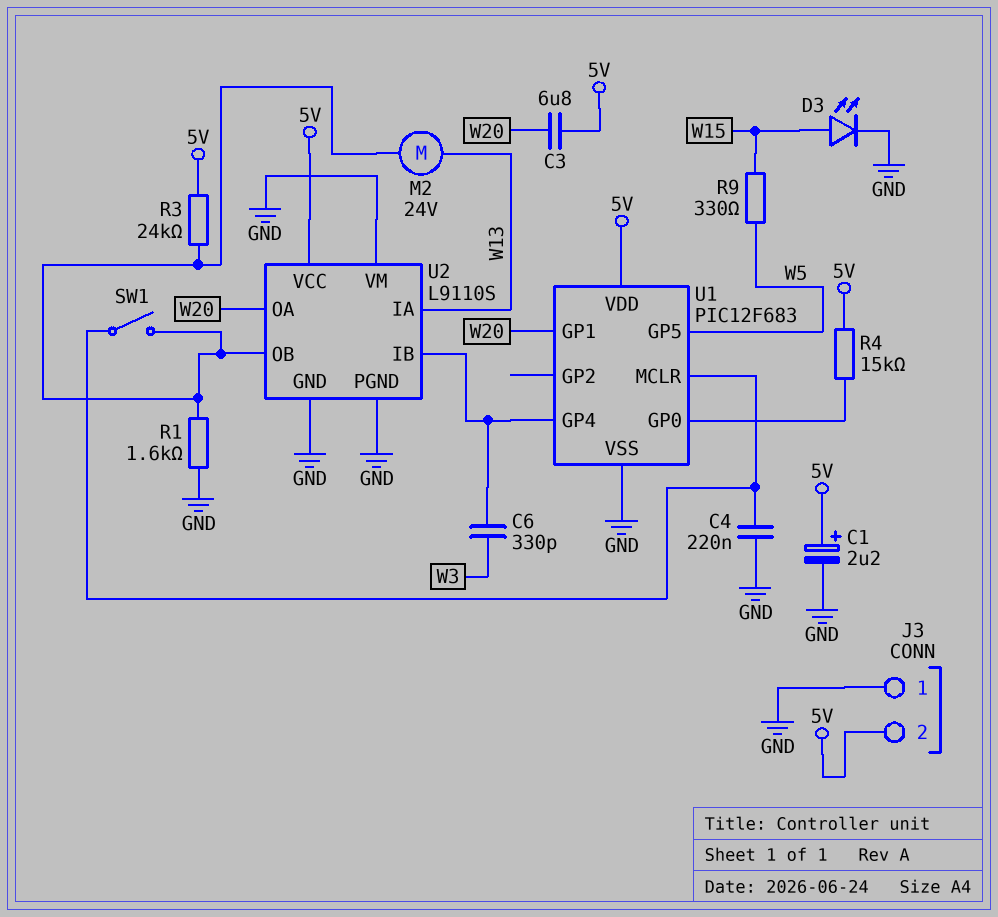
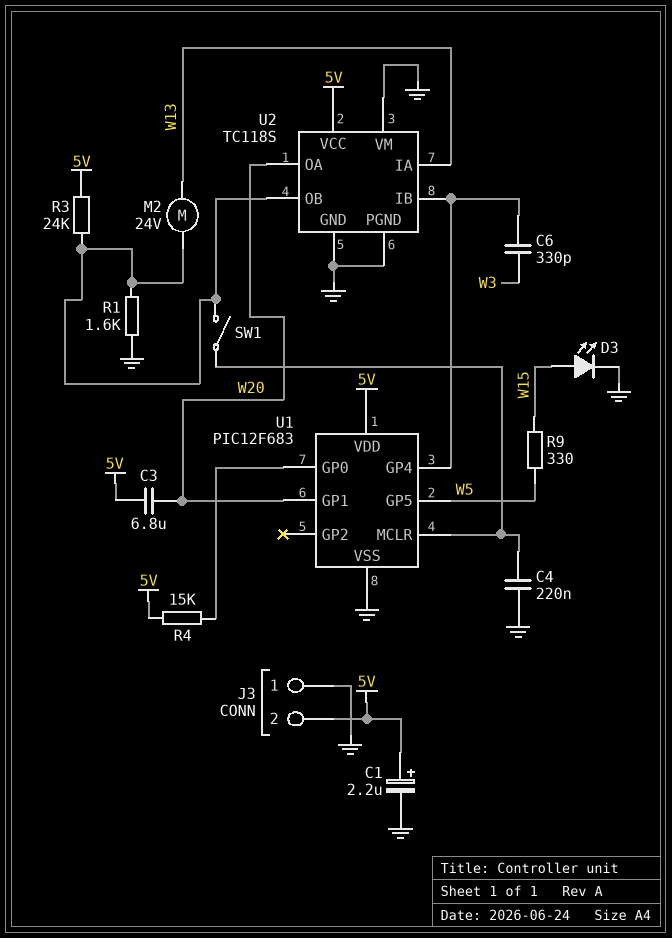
U2: L9110S -> TC118S

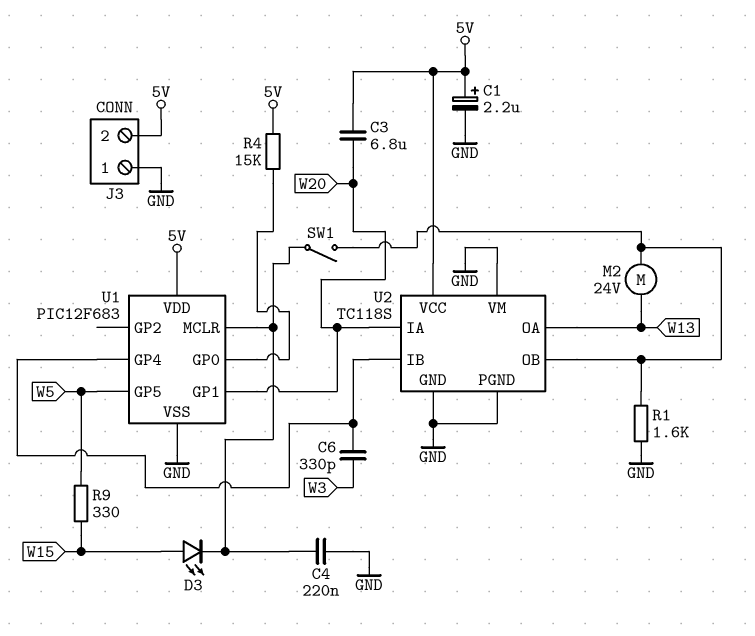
D3: LED (A W15, K GND) -> LED (A W15, K U1/MCLR)
R3: 24k (5V, U2/OB) -> none
U2 pin IA: W13 -> W20
U2 pin OA: W20 -> W13

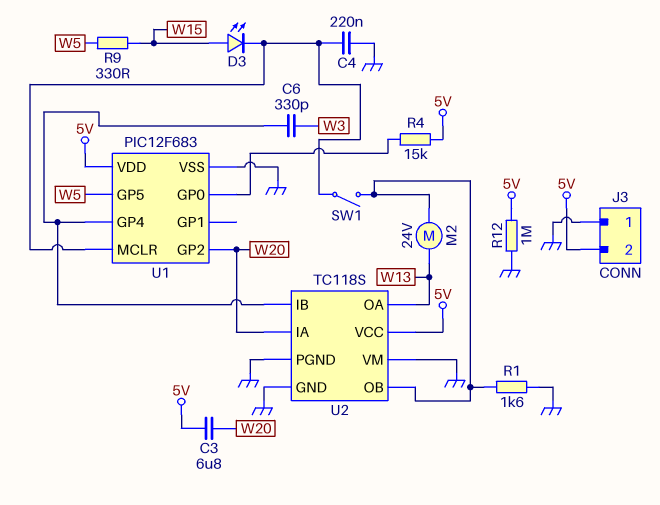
C1: 2.2uF (plus 5V, minus GND) -> none
R12: none -> 1M (5V, GND)
U1 pin GP1: W20 -> none
U1 pin GP2: none -> W20

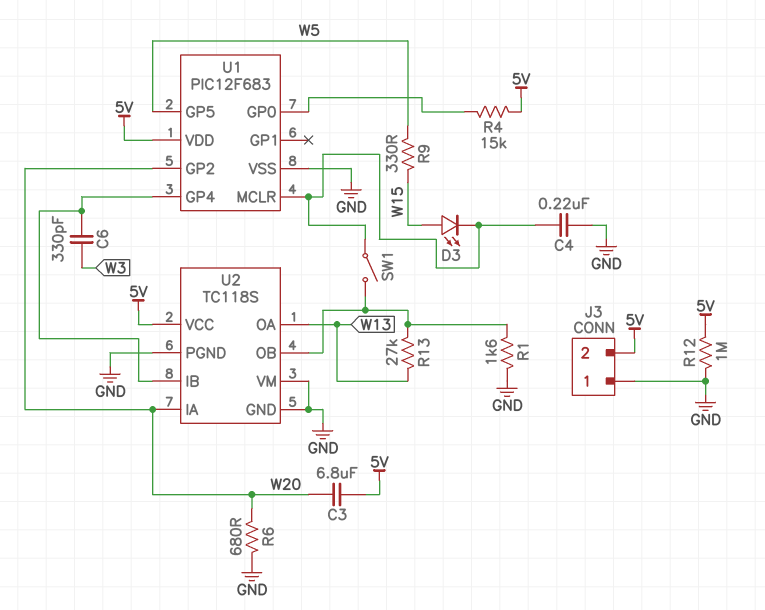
M2: motor 24V (U2/OB, W13) -> none
R6: none -> 680 (GND, W20)
R13: none -> 27k (U2/OB, W13)

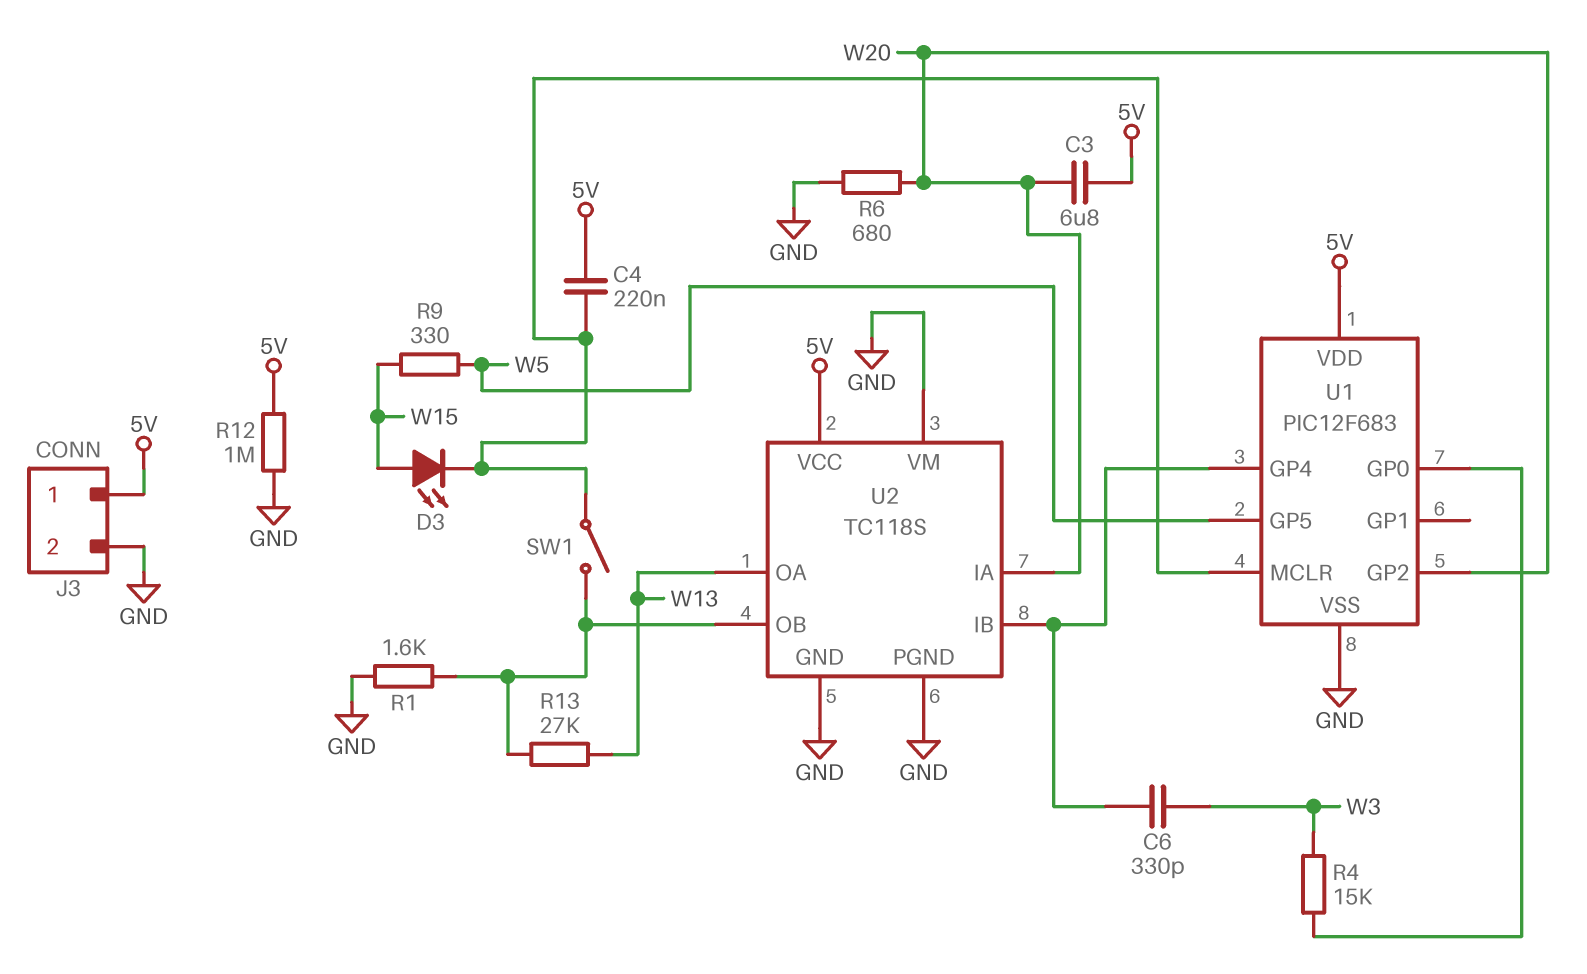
C4: 220nF (GND, U1/MCLR) -> 220nF (5V, U1/MCLR)
J3 pin 1: GND -> 5V
J3 pin 2: 5V -> GND
R4: 15k (5V, U1/GP0) -> 15k (U1/GP0, W3)

